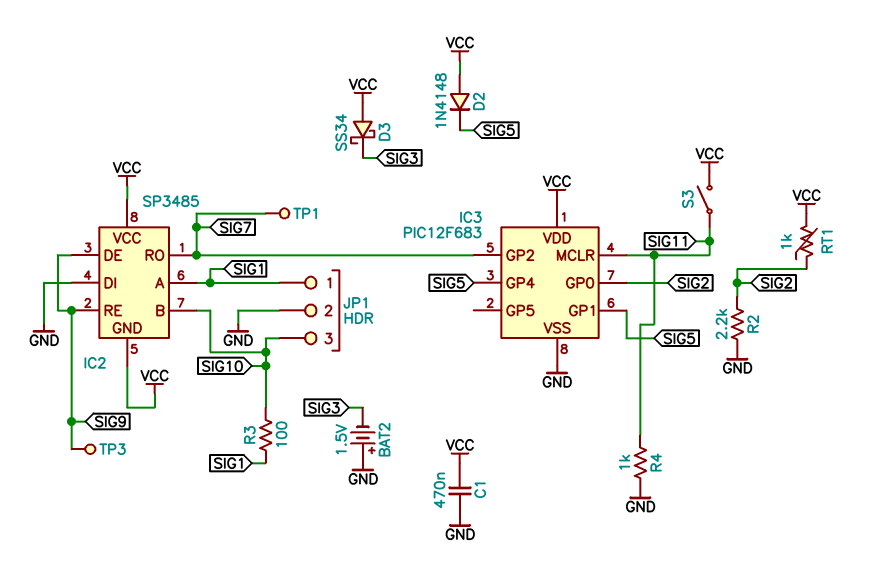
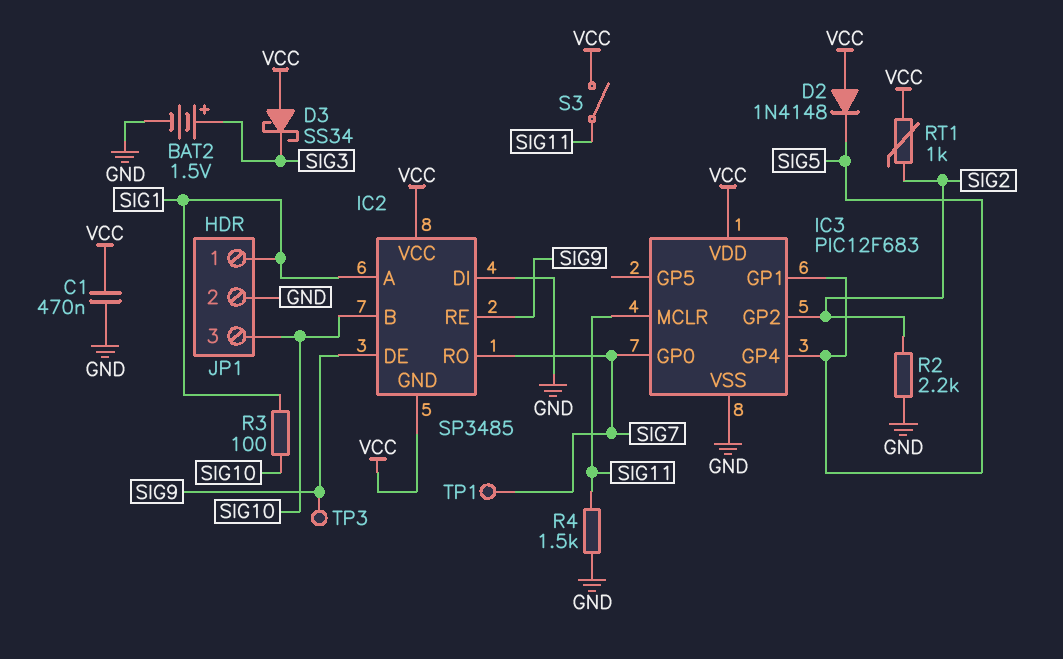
BAT2: 1.5V (plus GND, minus SIG3) -> 1.5V (plus SIG3, minus GND)
IC3 pin GP0: SIG2 -> SIG7
IC3 pin GP2: SIG7 -> SIG2
R4: 1k (GND, SIG11) -> 1.5k (GND, SIG11)

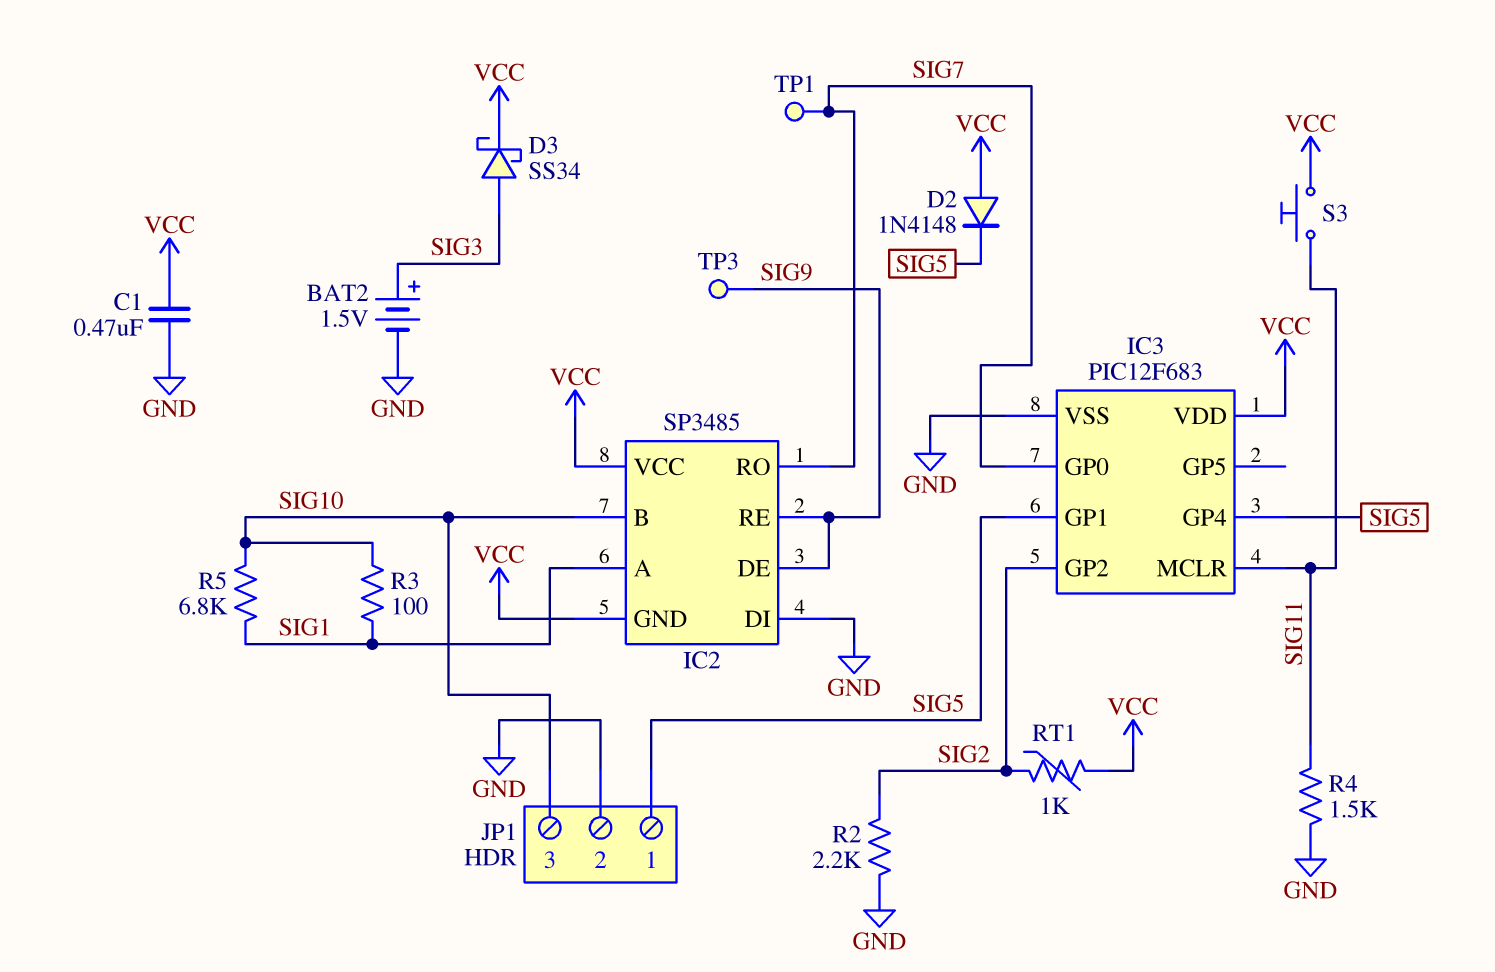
D3: schottky SS34 (A VCC, K SIG3) -> schottky SS34 (A SIG3, K VCC)
JP1 pin 1: SIG1 -> SIG5
R5: none -> 6.8k (SIG1, SIG10)
S3: switch (SIG11, VCC) -> button (SIG11, VCC)

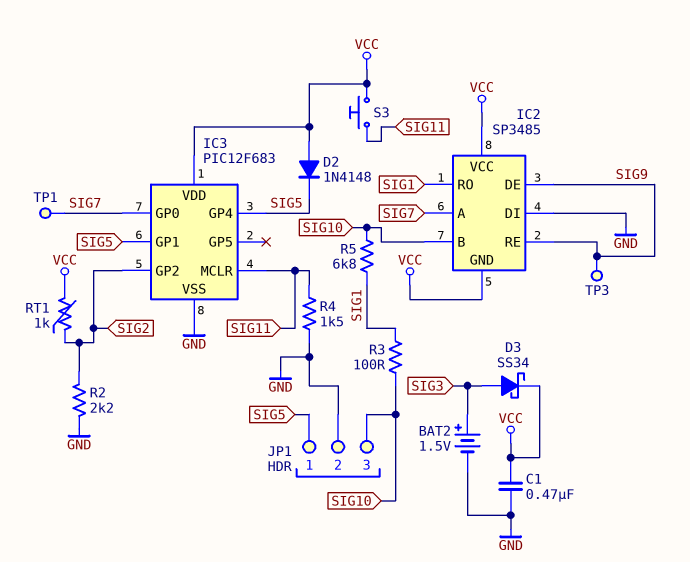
IC2 pin A: SIG1 -> SIG7
IC2 pin RO: SIG7 -> SIG1

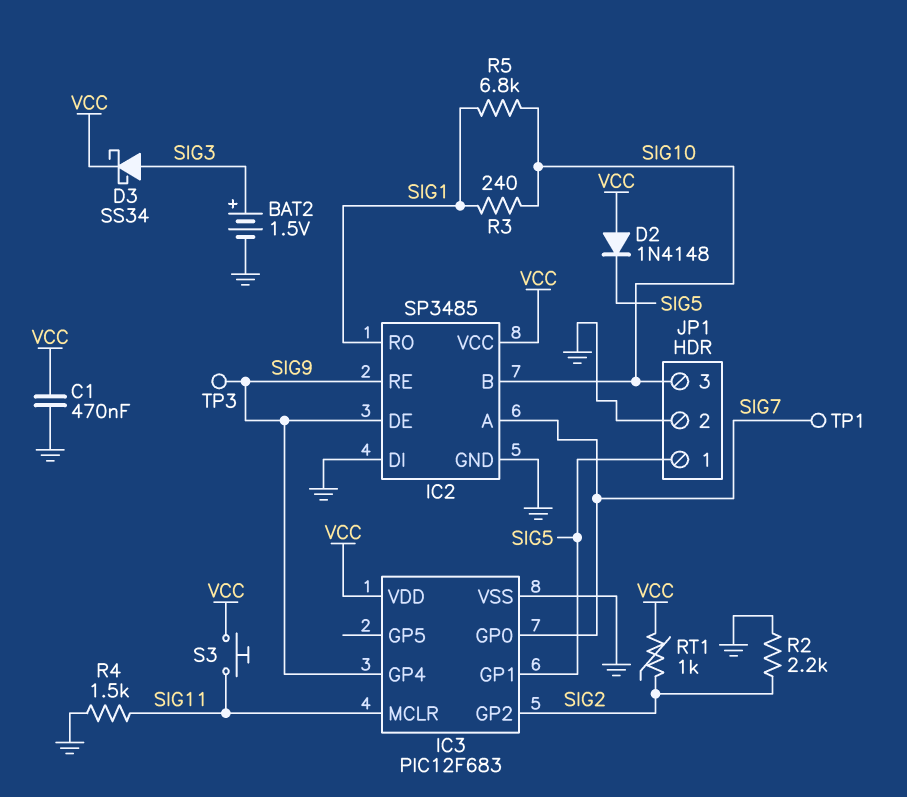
IC2 pin GND: VCC -> GND
IC3 pin GP4: SIG5 -> SIG9
R3: 100 (SIG1, SIG10) -> 240 (SIG1, SIG10)

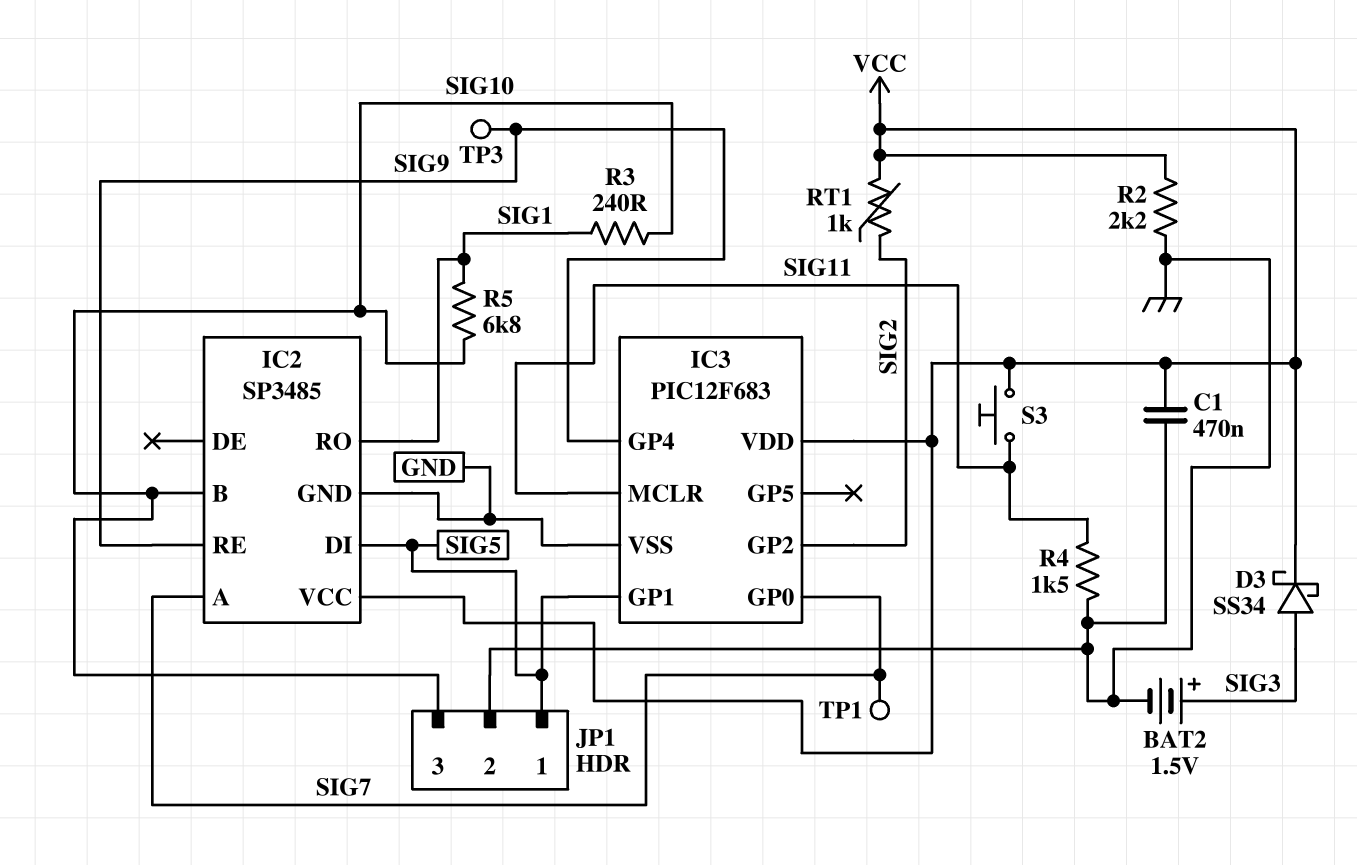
D2: diode 1N4148 (A VCC, K SIG5) -> none
IC2 pin DE: SIG9 -> none
IC2 pin DI: GND -> SIG5
R2: 2.2k (GND, SIG2) -> 2.2k (GND, VCC)

